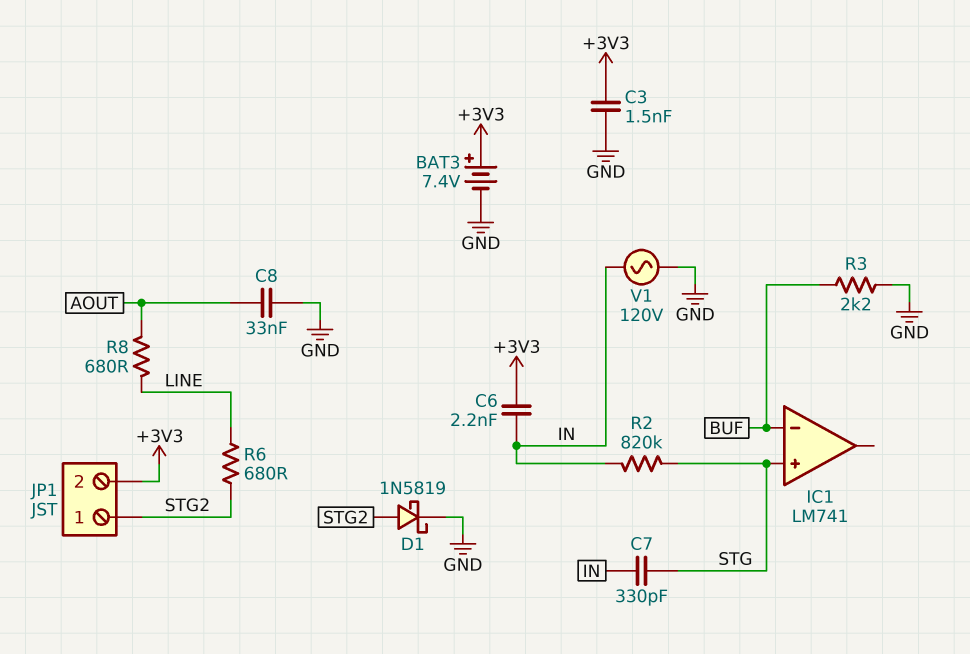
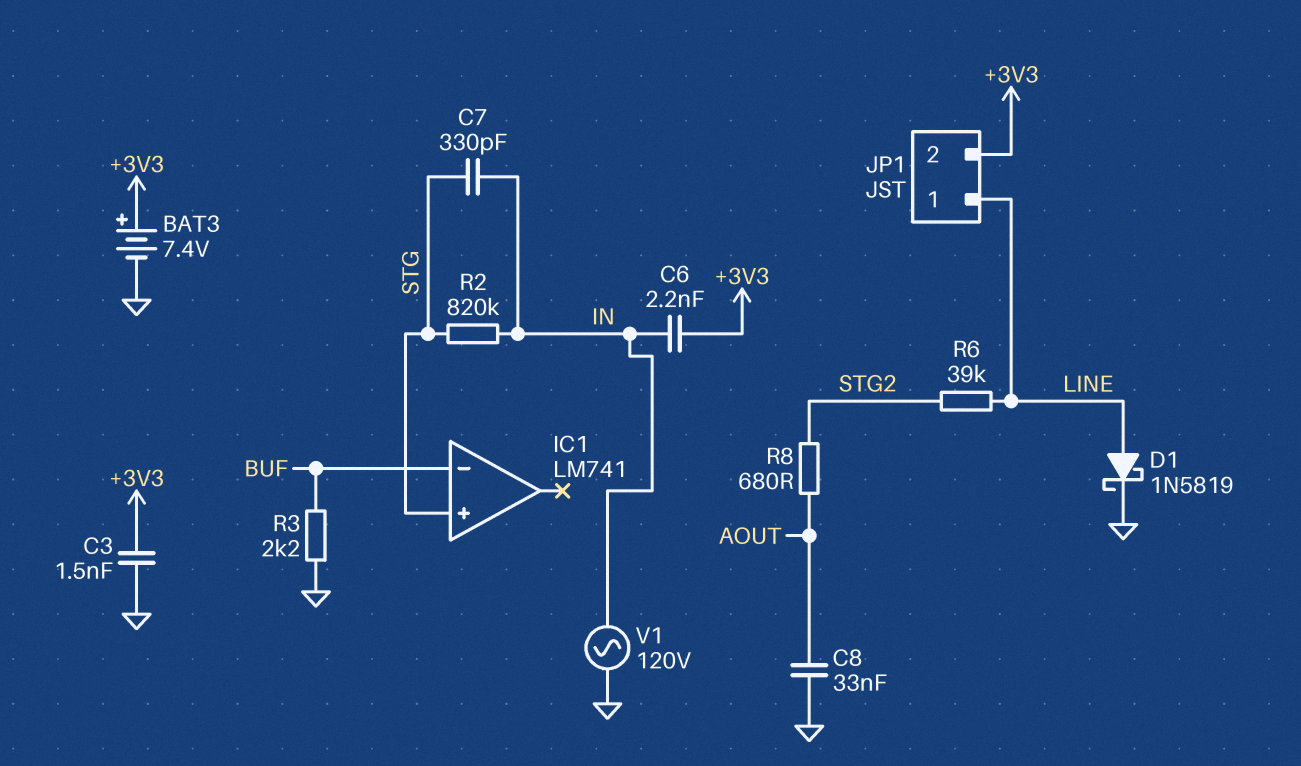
D1: schottky 1N5819 (A STG2, K GND) -> schottky 1N5819 (A LINE, K GND)
JP1 pin 1: STG2 -> LINE
R6: 680 (LINE, STG2) -> 39k (LINE, STG2)
R8: 680 (AOUT, LINE) -> 680 (AOUT, STG2)

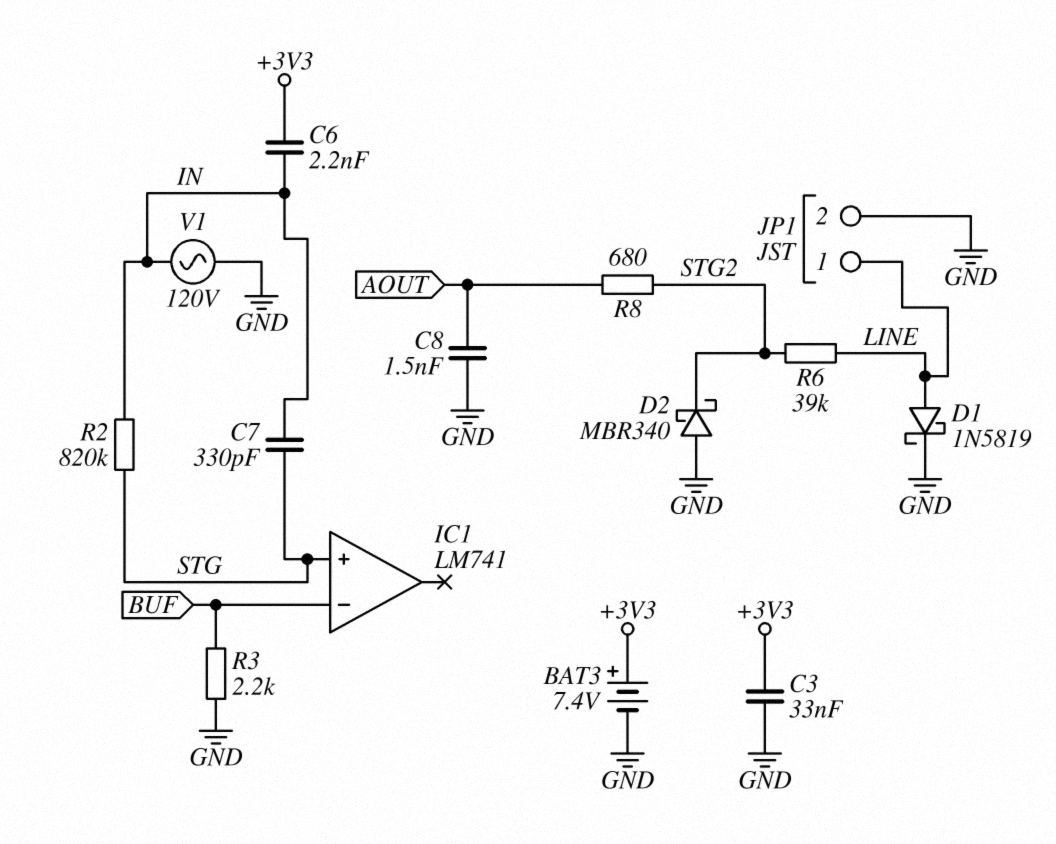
C3: 1.5nF (+3V3, GND) -> 33nF (+3V3, GND)
C8: 33nF (AOUT, GND) -> 1.5nF (AOUT, GND)
D2: none -> schottky MBR340 (A GND, K STG2)
JP1 pin 2: +3V3 -> GND

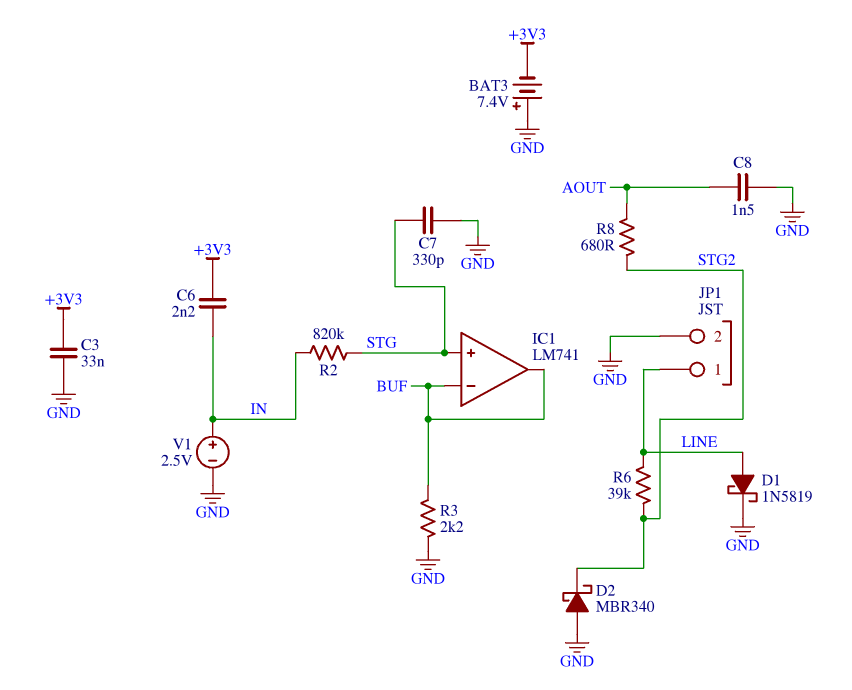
BAT3: 7.4V (plus +3V3, minus GND) -> 7.4V (plus GND, minus +3V3)
C7: 330pF (IN, STG) -> 330pF (GND, STG)
IC1 pin out: none -> BUF
V1: AC 120V (GND, IN) -> 2.5V (plus IN, minus GND)

